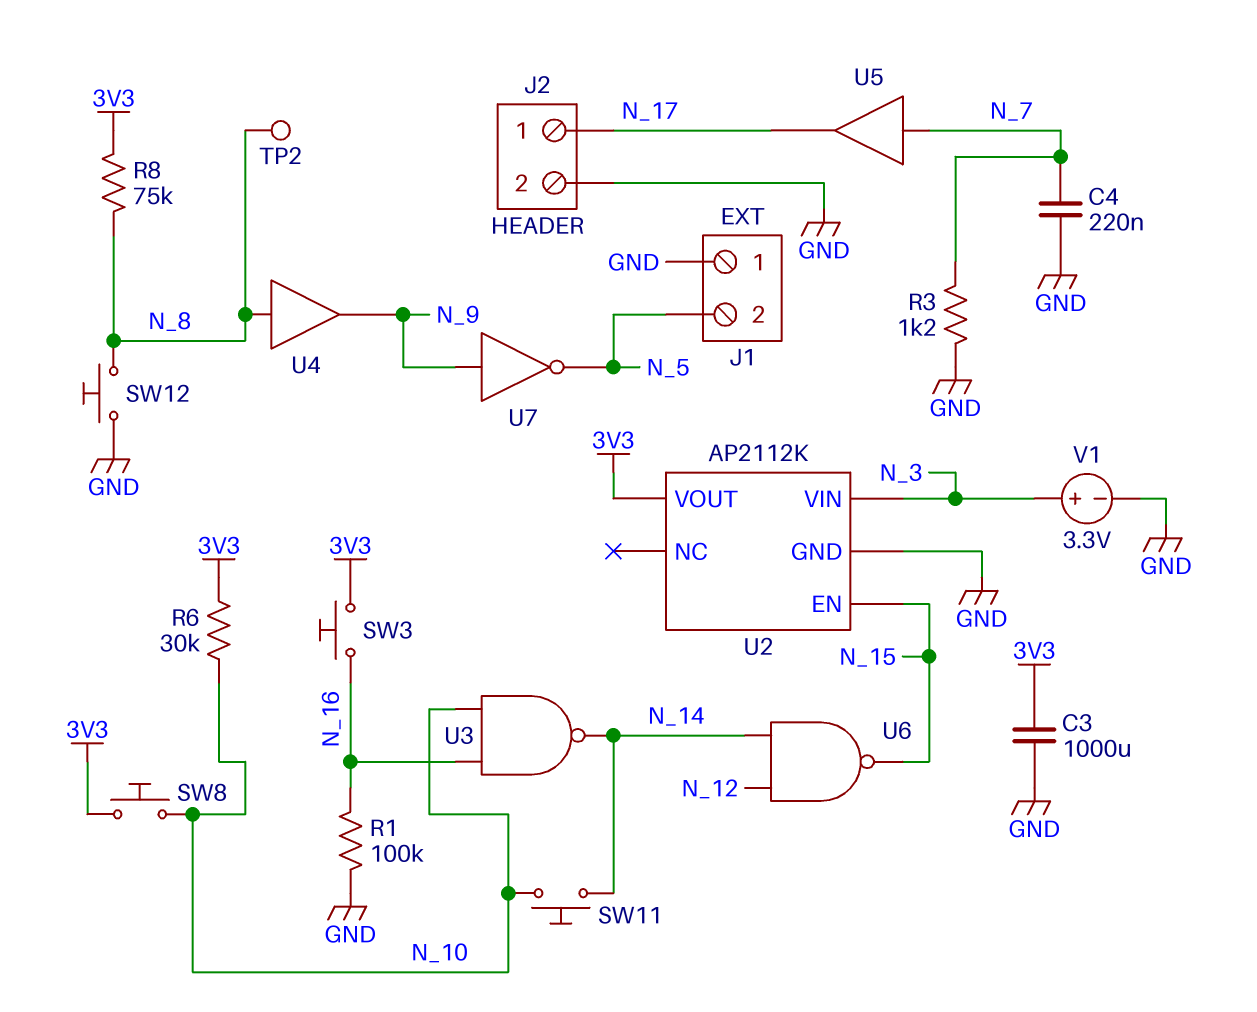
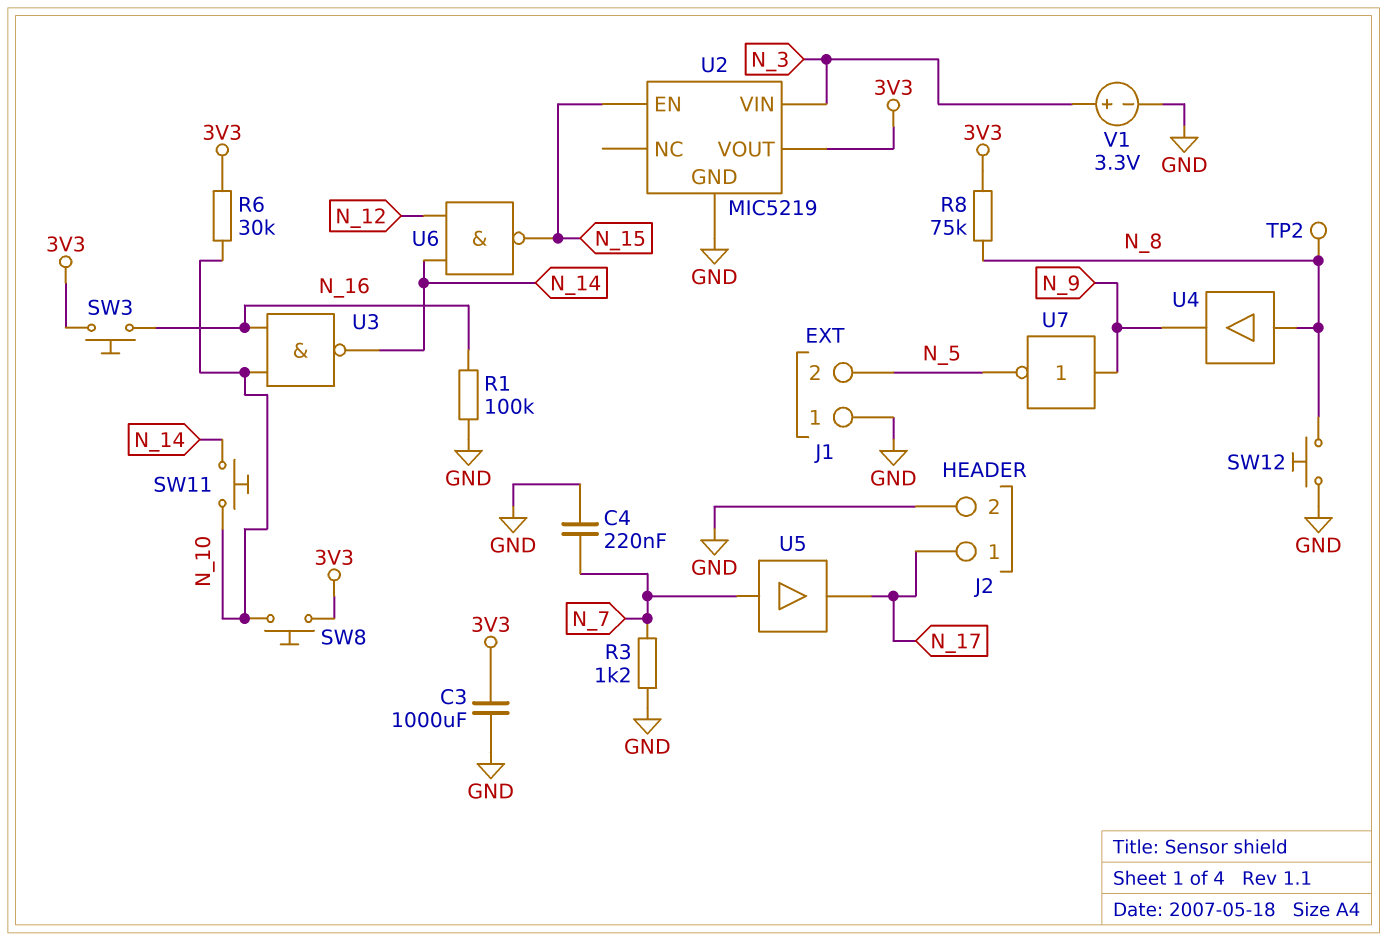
U2: AP2112K -> MIC5219

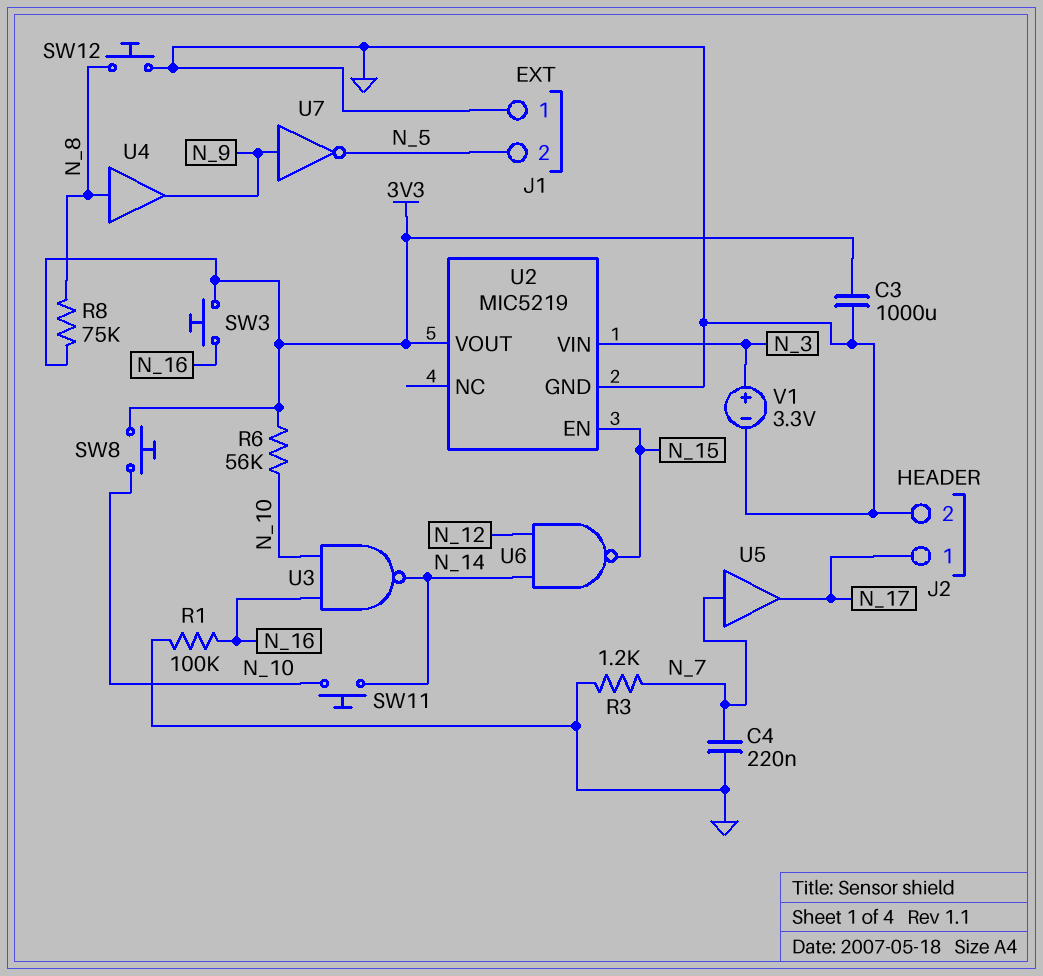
R6: 30k (3V3, N_10) -> 56k (3V3, N_10)
TP2: test point (N_8) -> none

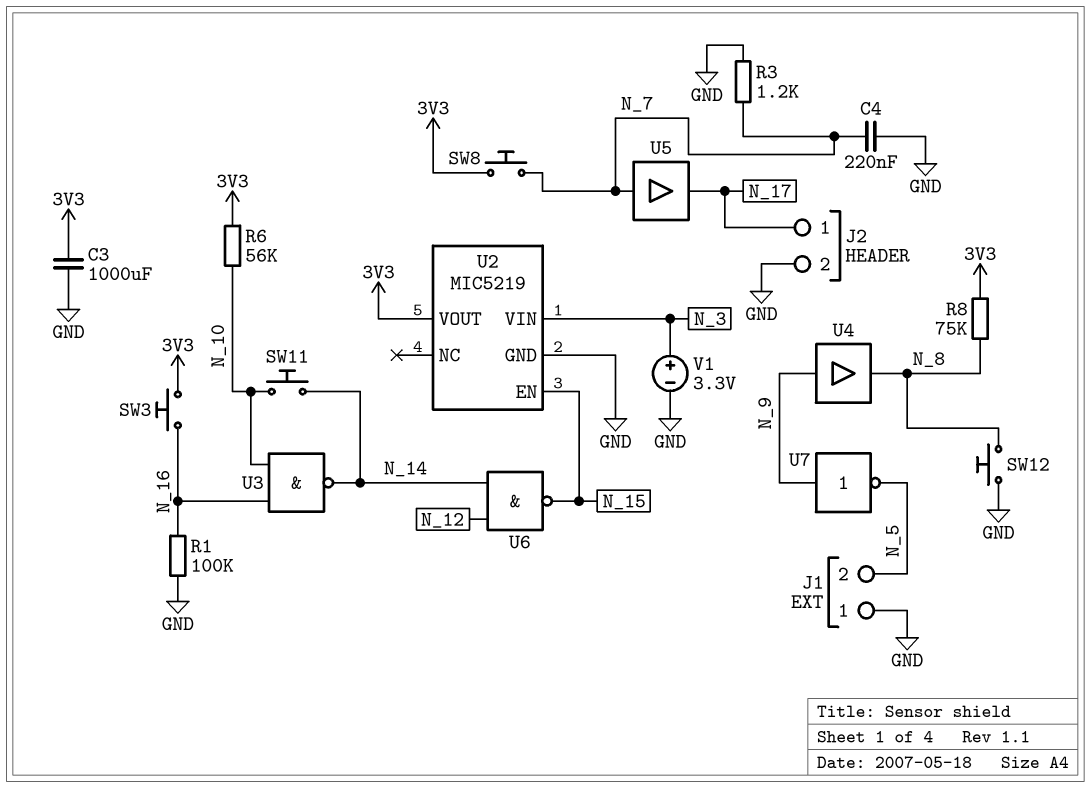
SW8: button (3V3, N_10) -> button (3V3, N_7)
U4: buffer (in N_8, out N_9) -> buffer (in N_9, out N_8)

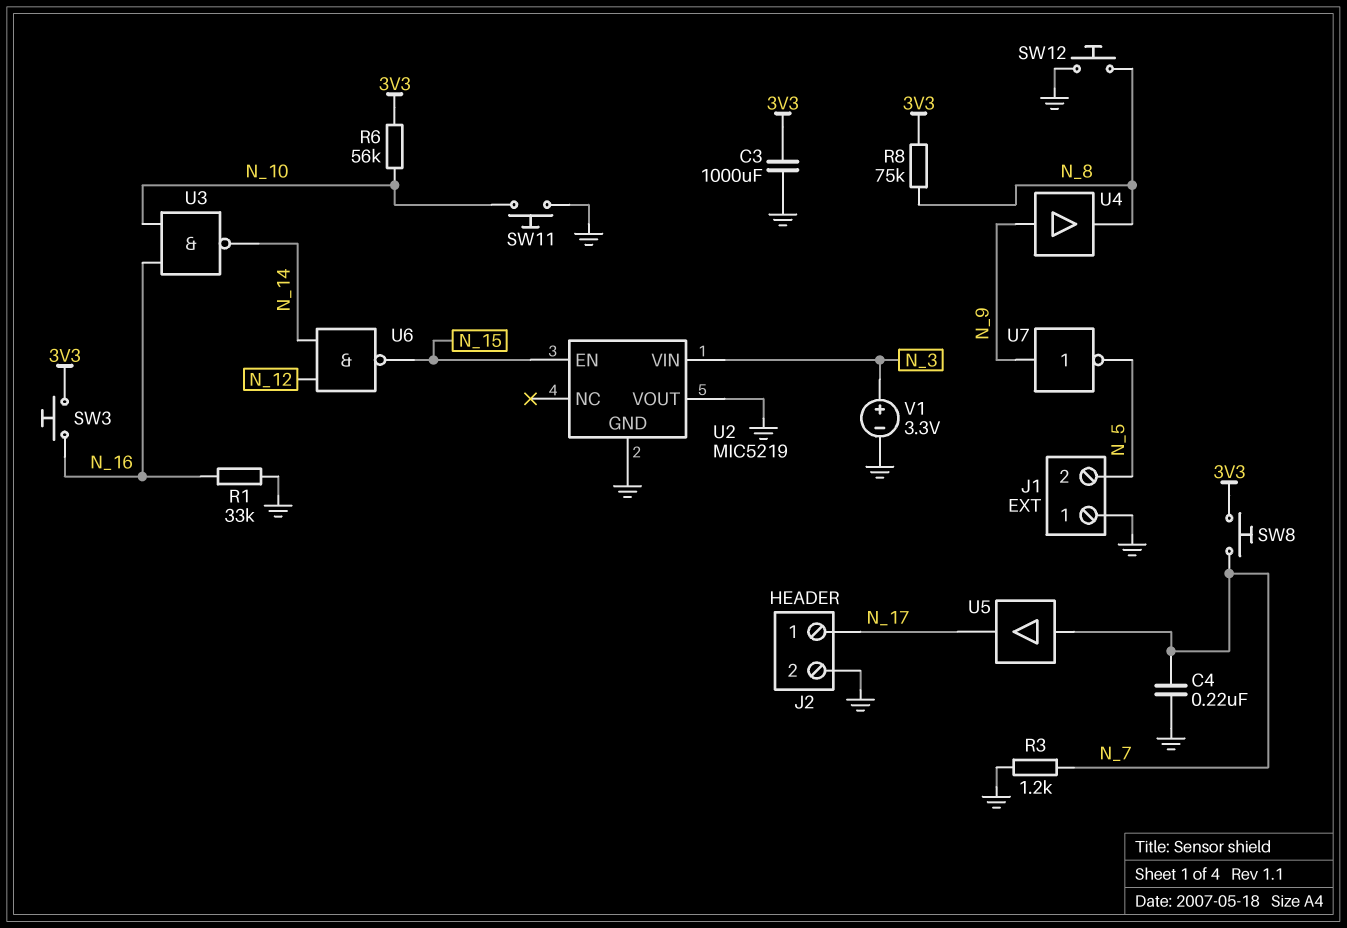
R1: 100k (GND, N_16) -> 33k (GND, N_16)
SW11: button (N_10, N_14) -> button (GND, N_10)
U2 pin VOUT: 3V3 -> GND

